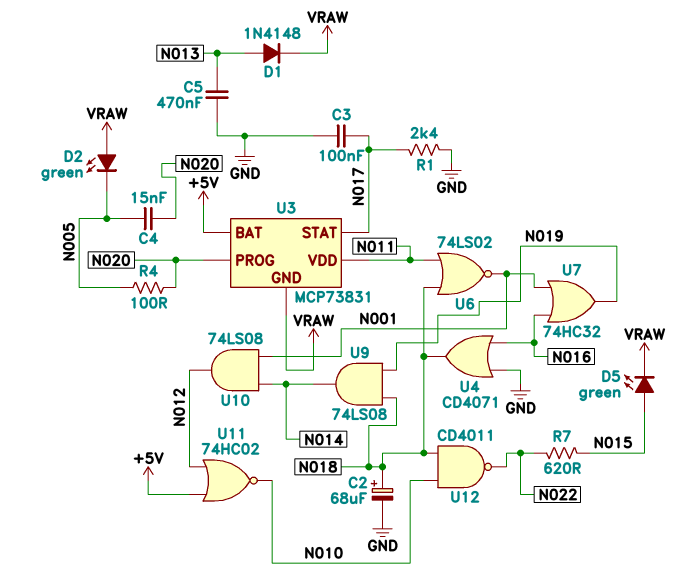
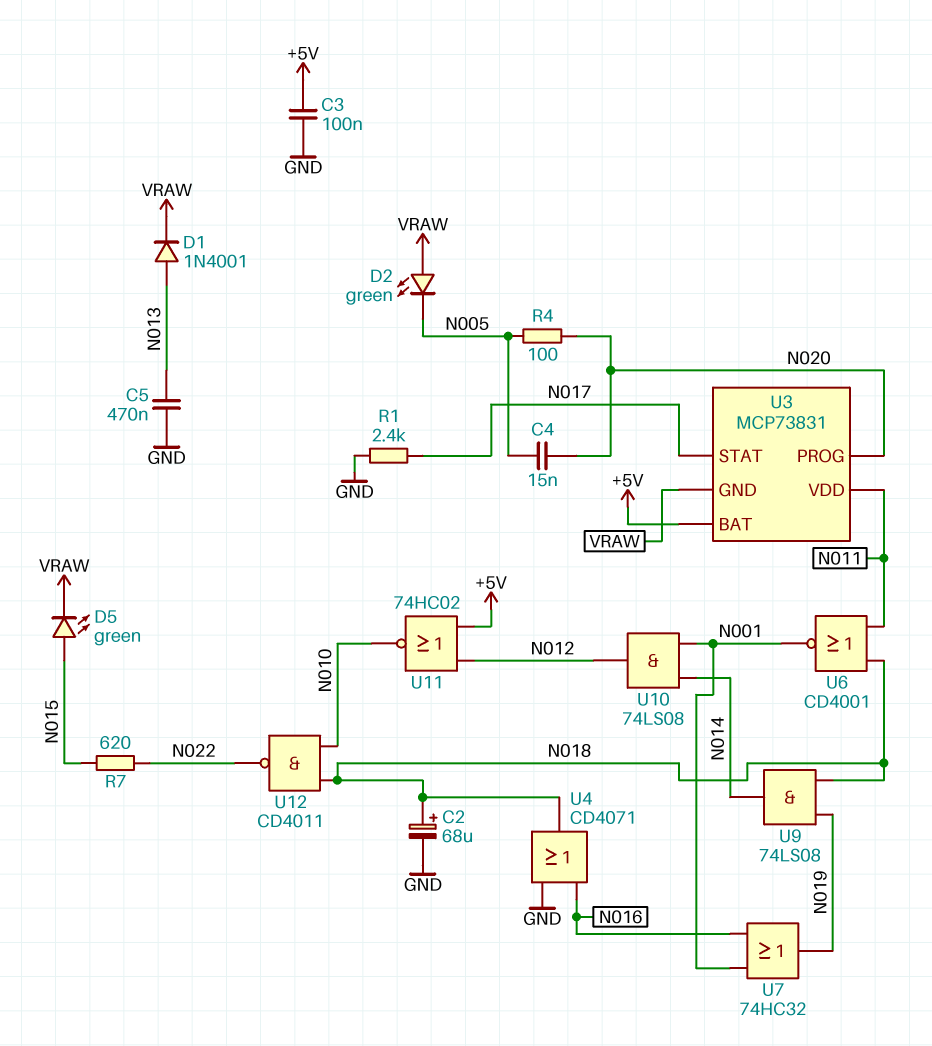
C3: 100nF (GND, N017) -> 100nF (+5V, GND)
D1: diode 1N4148 (A N013, K VRAW) -> diode 1N4001 (A N013, K VRAW)
U6: NOR 74LS02 (in N011, in N018, out N001) -> NOR CD4001 (in N011, in N018, out N001)

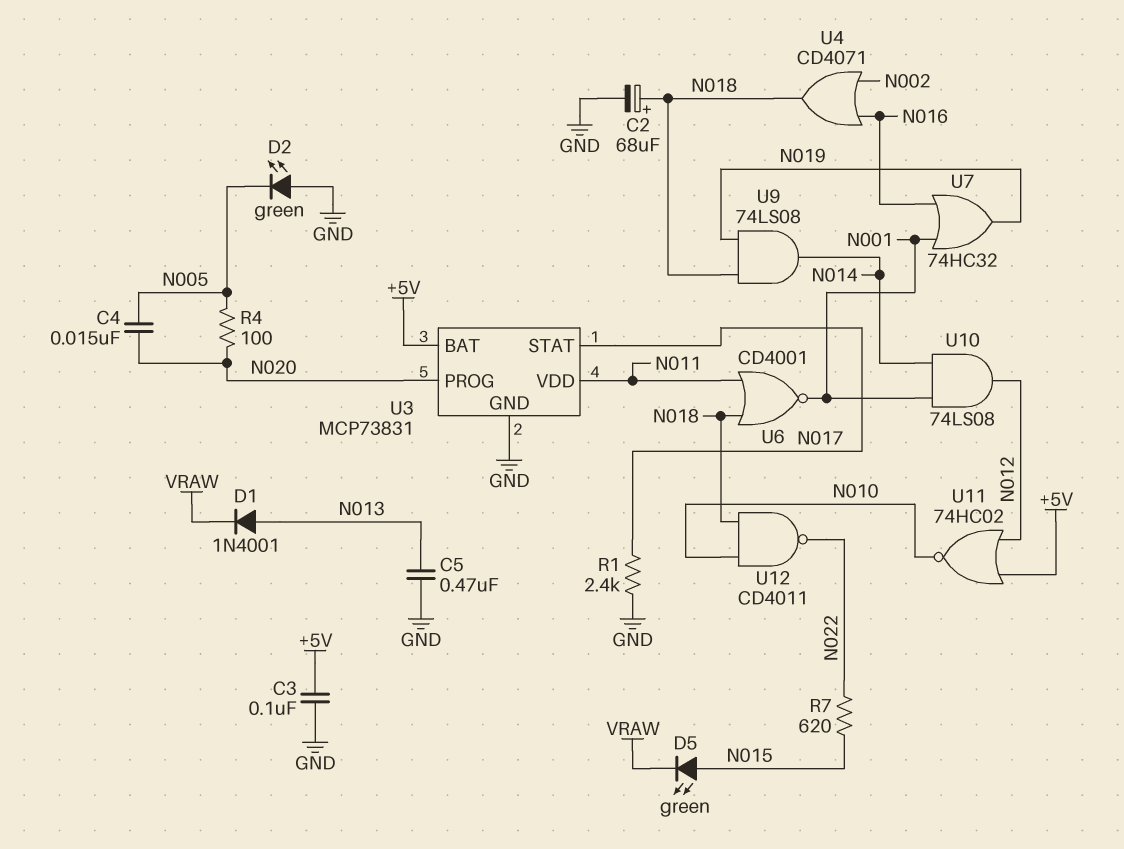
D2: LED green (A VRAW, K N005) -> LED green (A GND, K N005)
U3 pin GND: VRAW -> GND
U4: OR CD4071 (in GND, in N016, out N018) -> OR CD4071 (in N002, in N016, out N018)

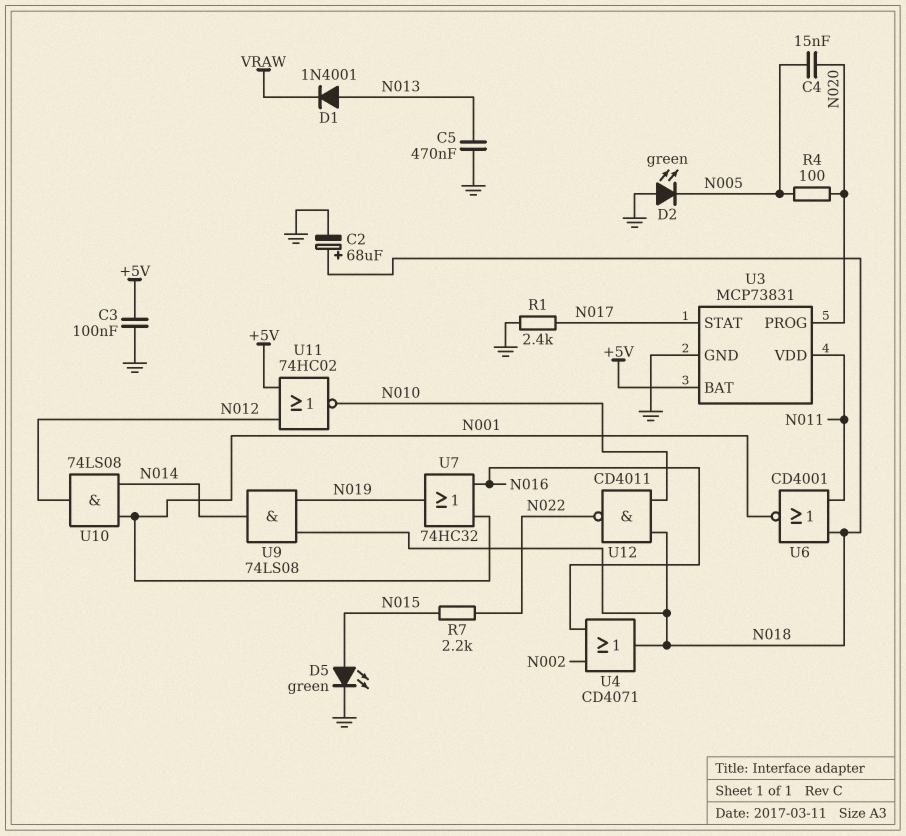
D5: LED green (A N015, K VRAW) -> LED green (A N015, K GND)
R7: 620 (N015, N022) -> 2.2k (N015, N022)

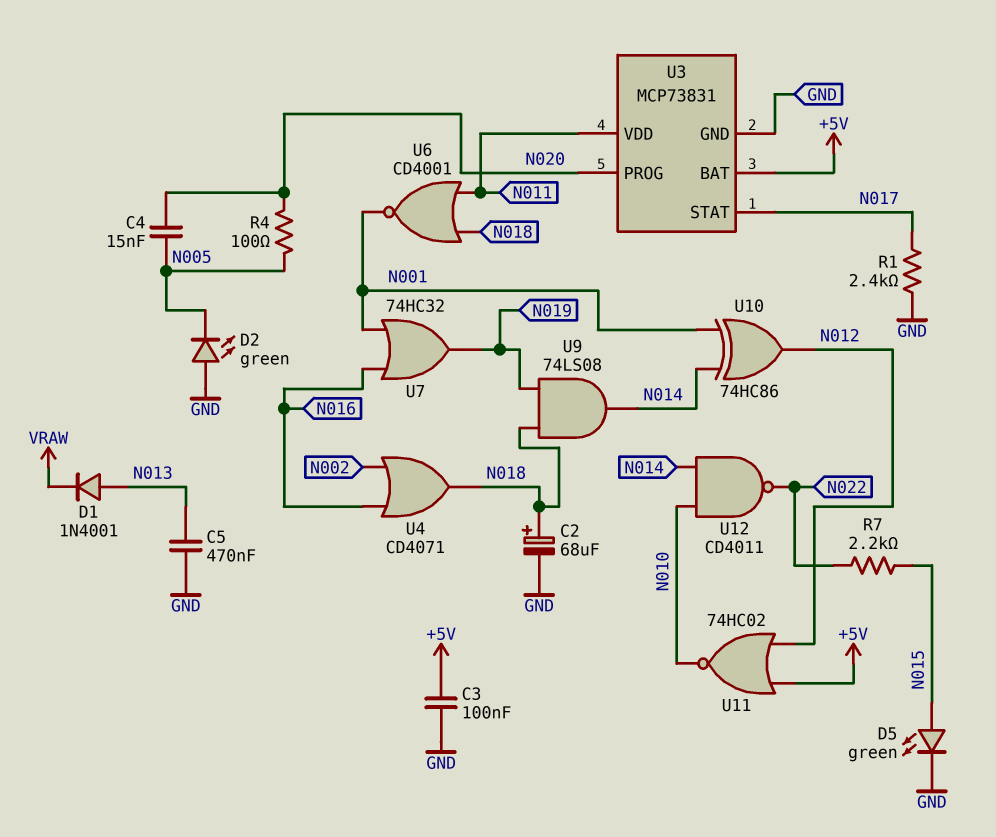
U10: AND 74LS08 (in N001, in N014, out N012) -> XOR 74HC86 (in N001, in N014, out N012)
U12: NAND CD4011 (in N010, in N018, out N022) -> NAND CD4011 (in N010, in N014, out N022)

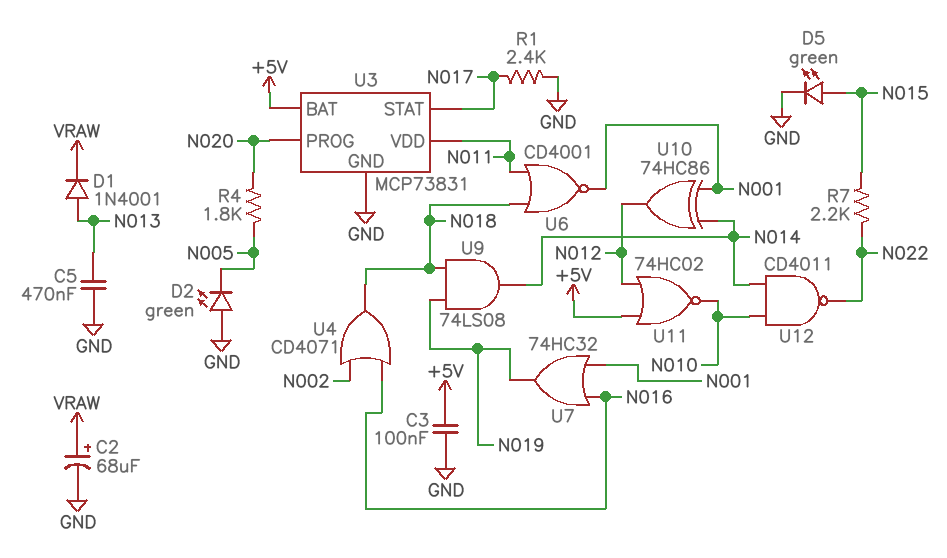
C2: 68uF (plus N018, minus GND) -> 68uF (plus VRAW, minus GND)
C4: 15nF (N005, N020) -> none
R4: 100 (N005, N020) -> 1.8k (N005, N020)

